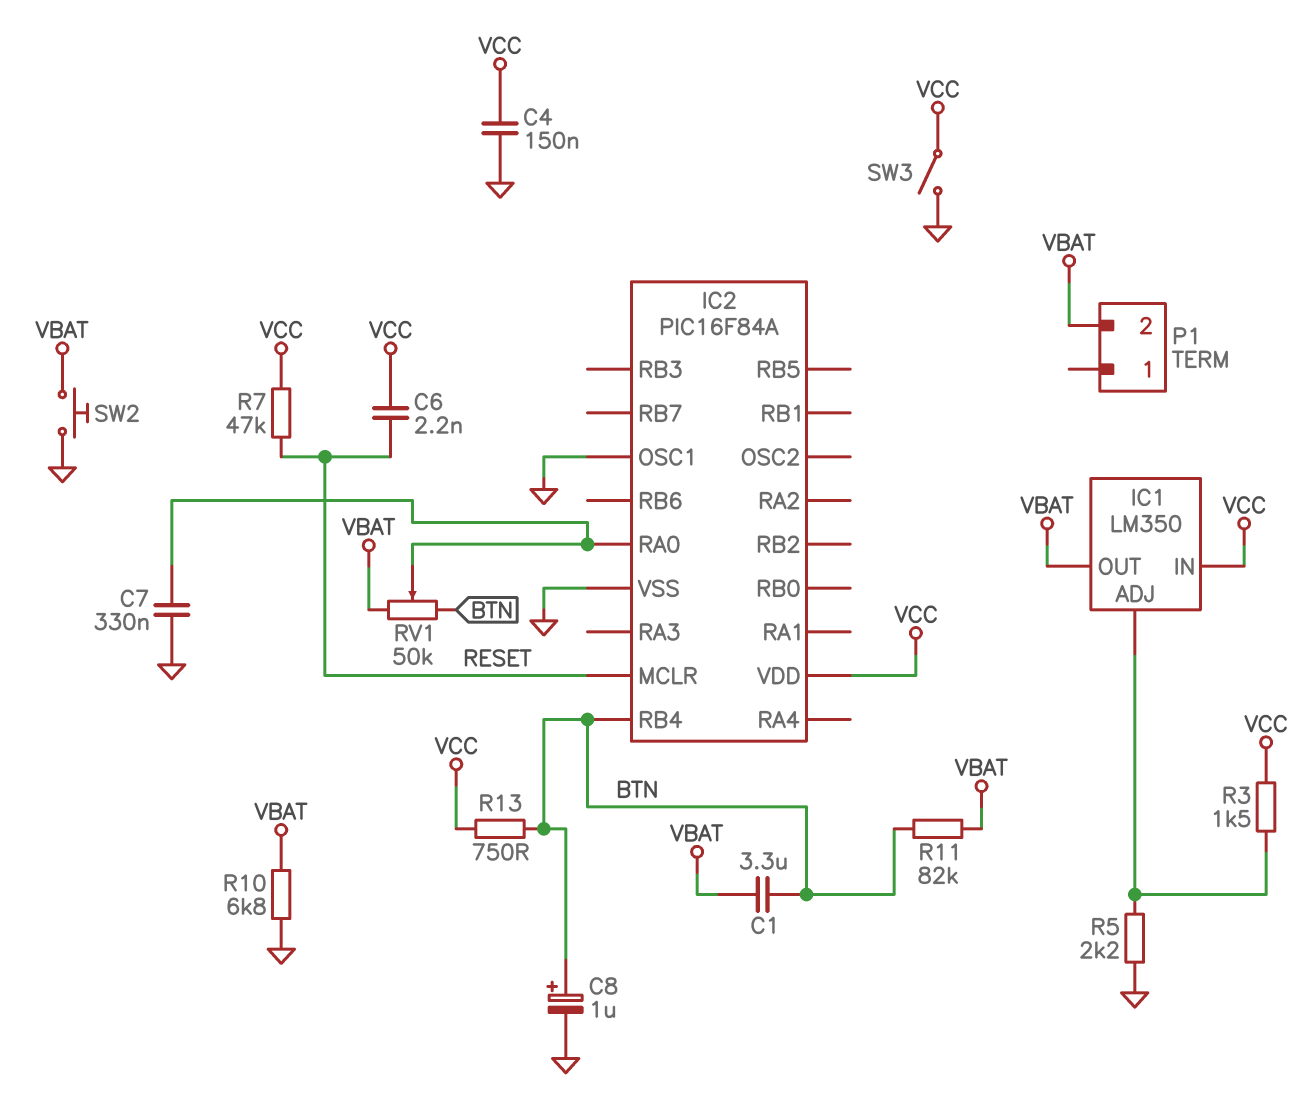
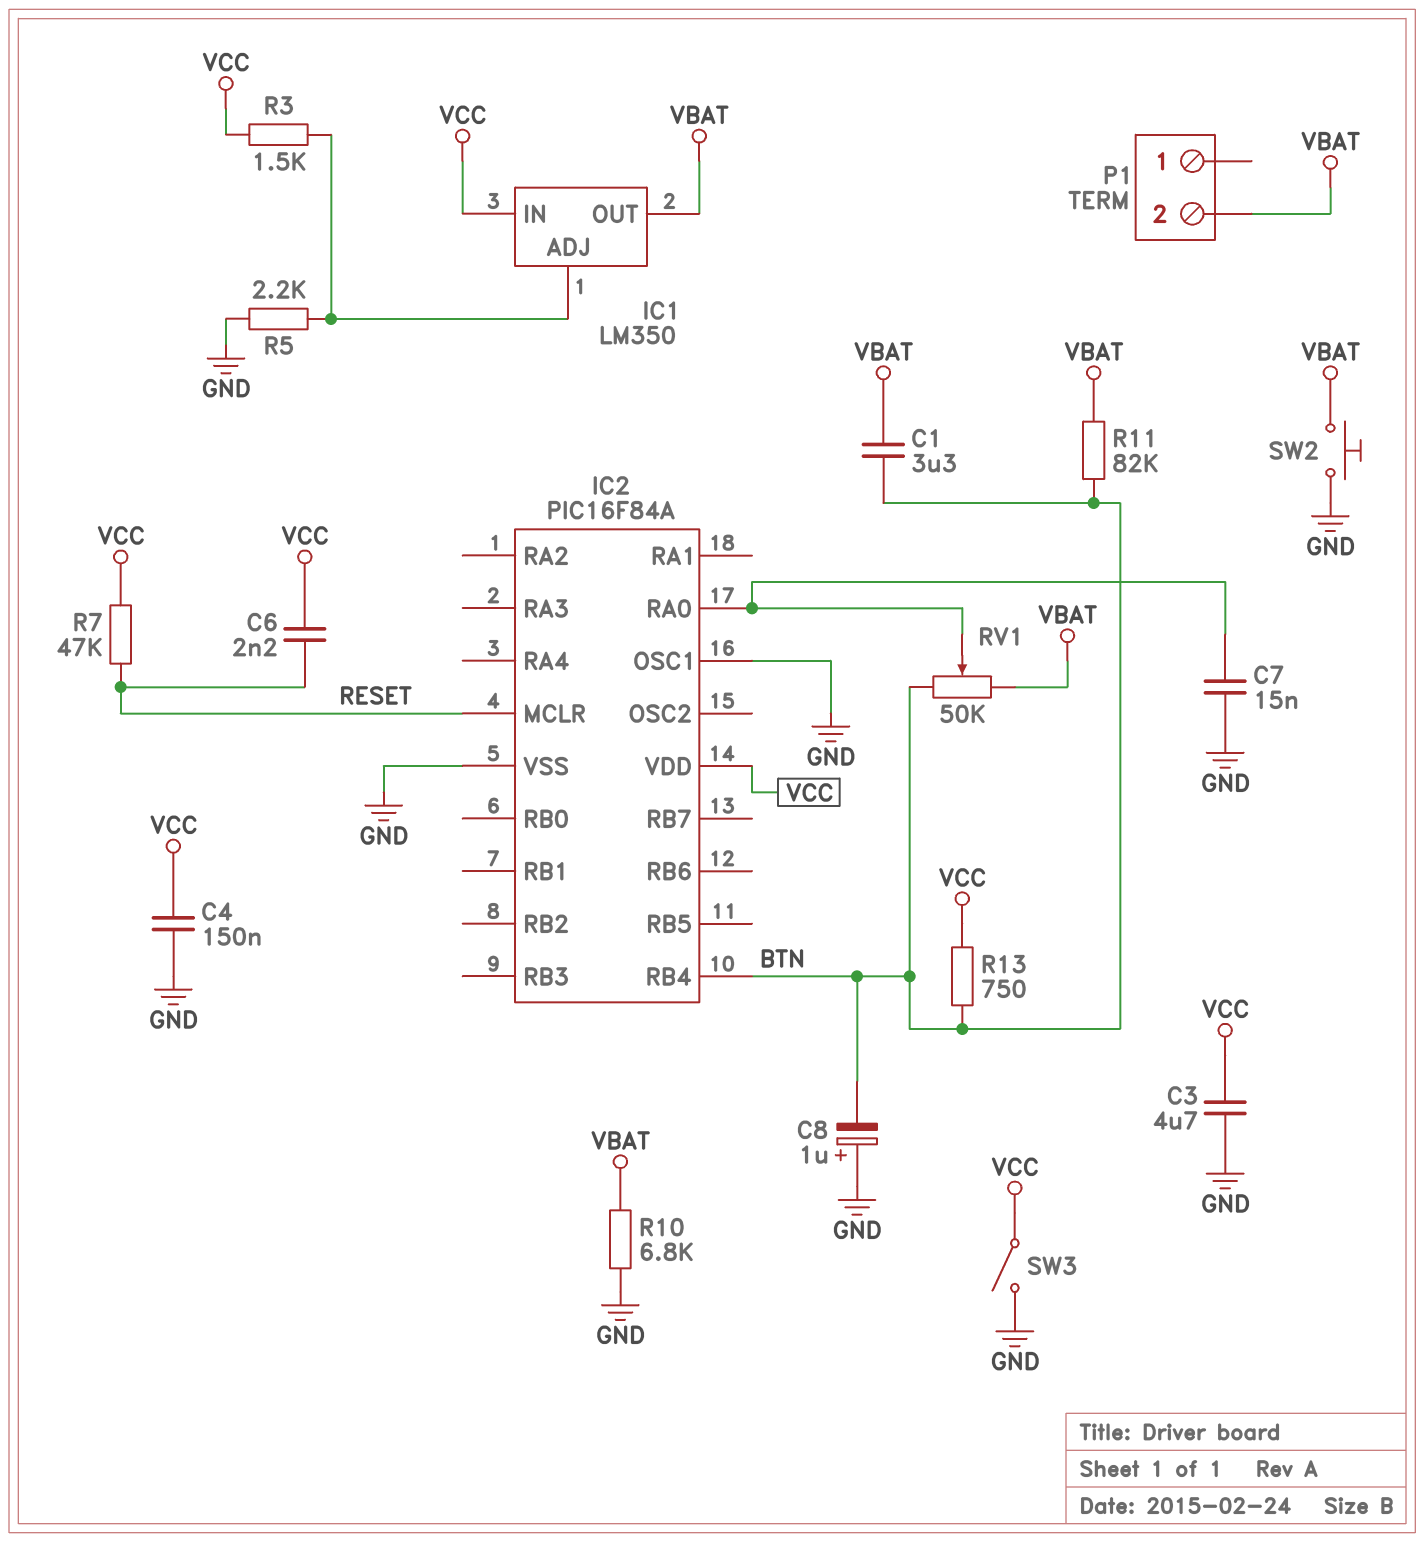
C3: none -> 4.7uF (GND, VCC)
C7: 330nF (GND, IC2/RA0) -> 15nF (GND, IC2/RA0)
C8: 1uF (plus BTN, minus GND) -> 1uF (plus GND, minus BTN)

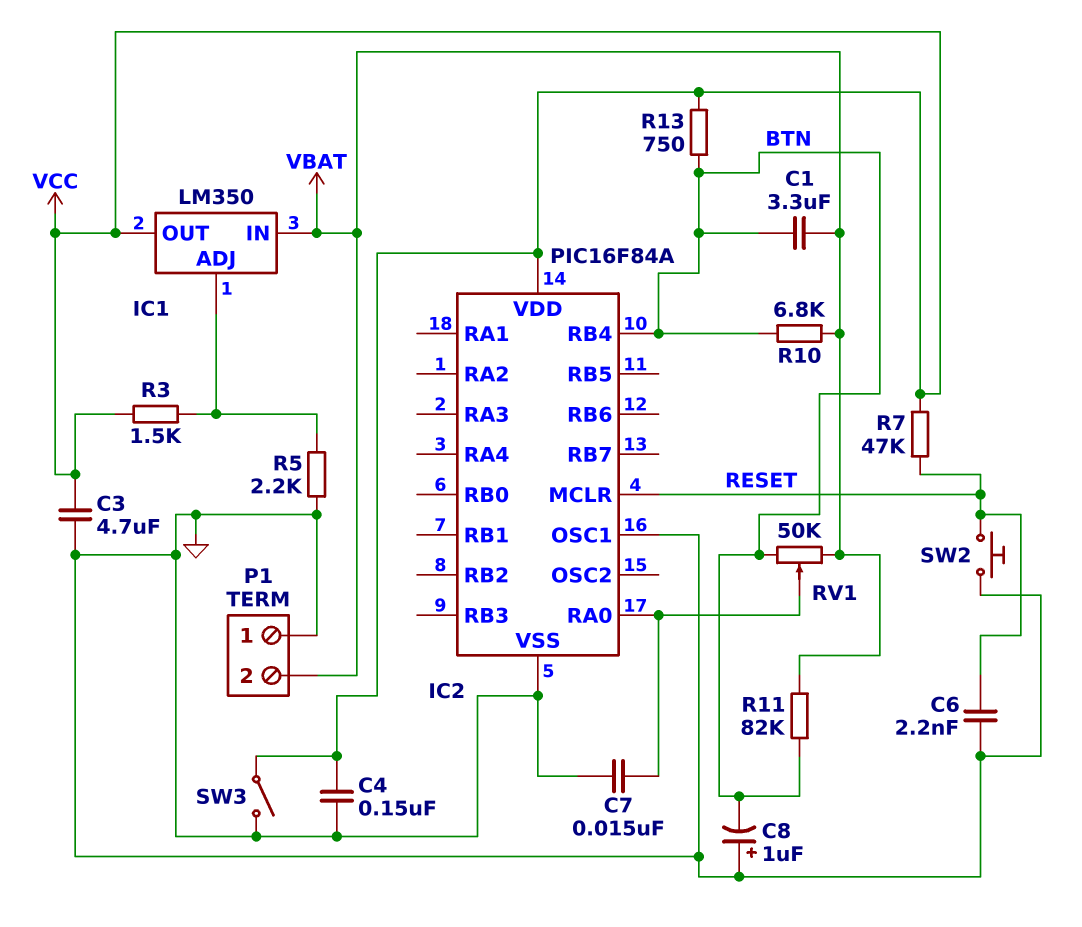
C6: 2.2nF (RESET, VCC) -> 2.2nF (GND, RESET)
IC1 pin IN: VCC -> VBAT
IC1 pin OUT: VBAT -> VCC
P1 pin 1: none -> GND
R10: 6.8k (GND, VBAT) -> 6.8k (BTN, VBAT)
SW2: button (GND, VBAT) -> button (GND, RESET)

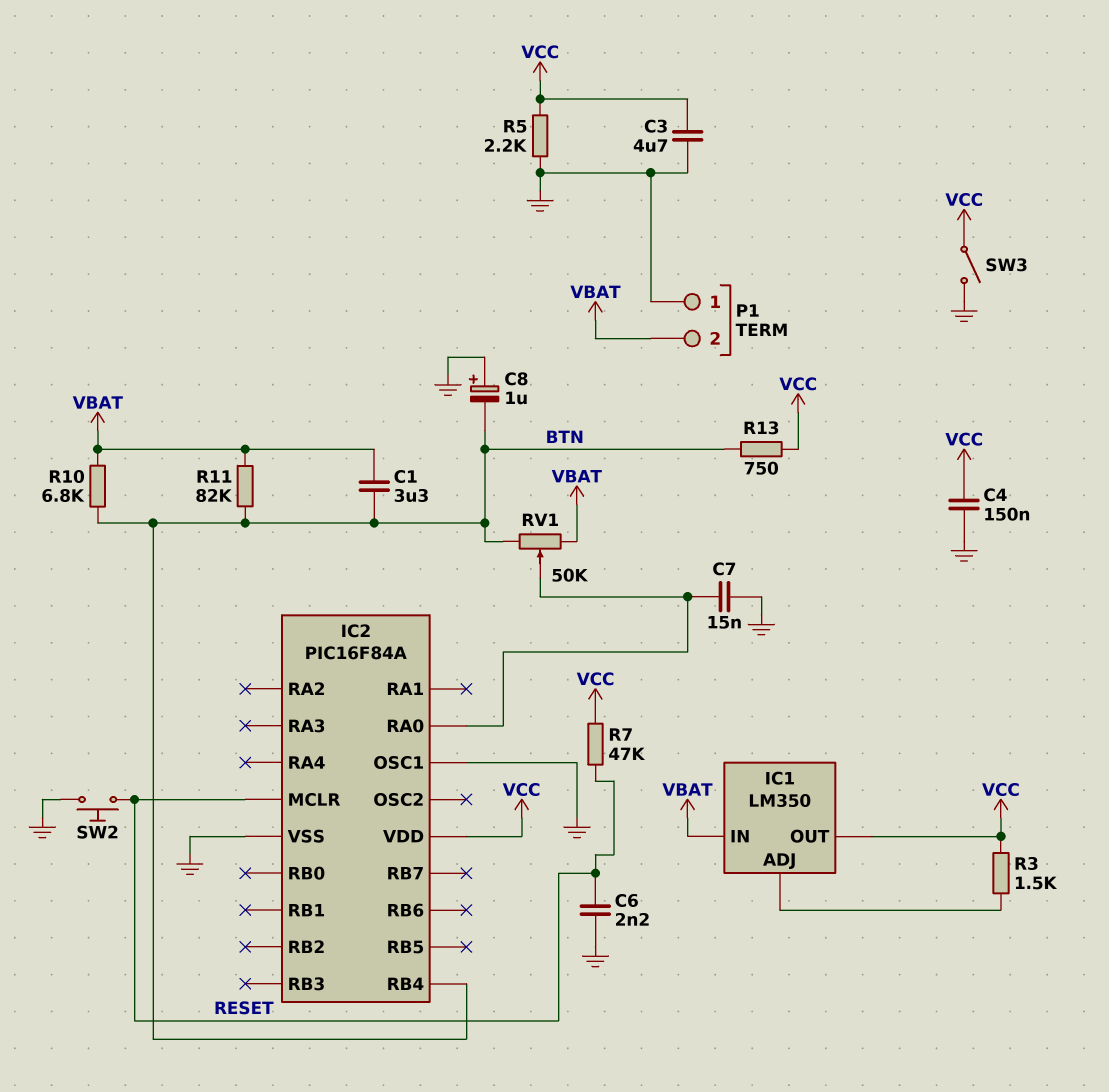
R5: 2.2k (GND, IC1/ADJ) -> 2.2k (GND, VCC)

